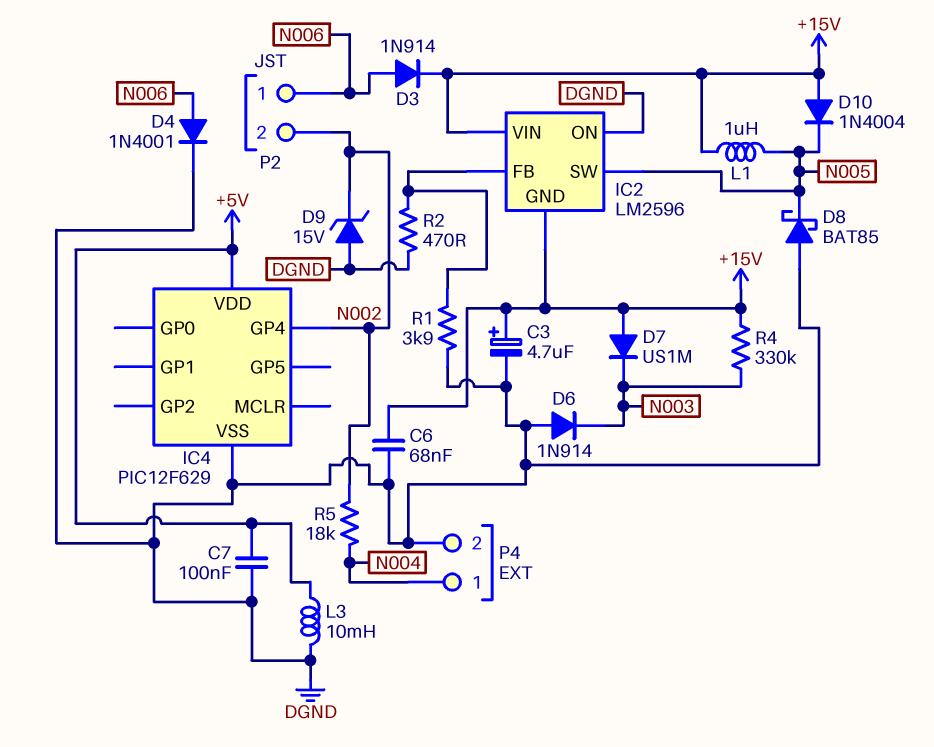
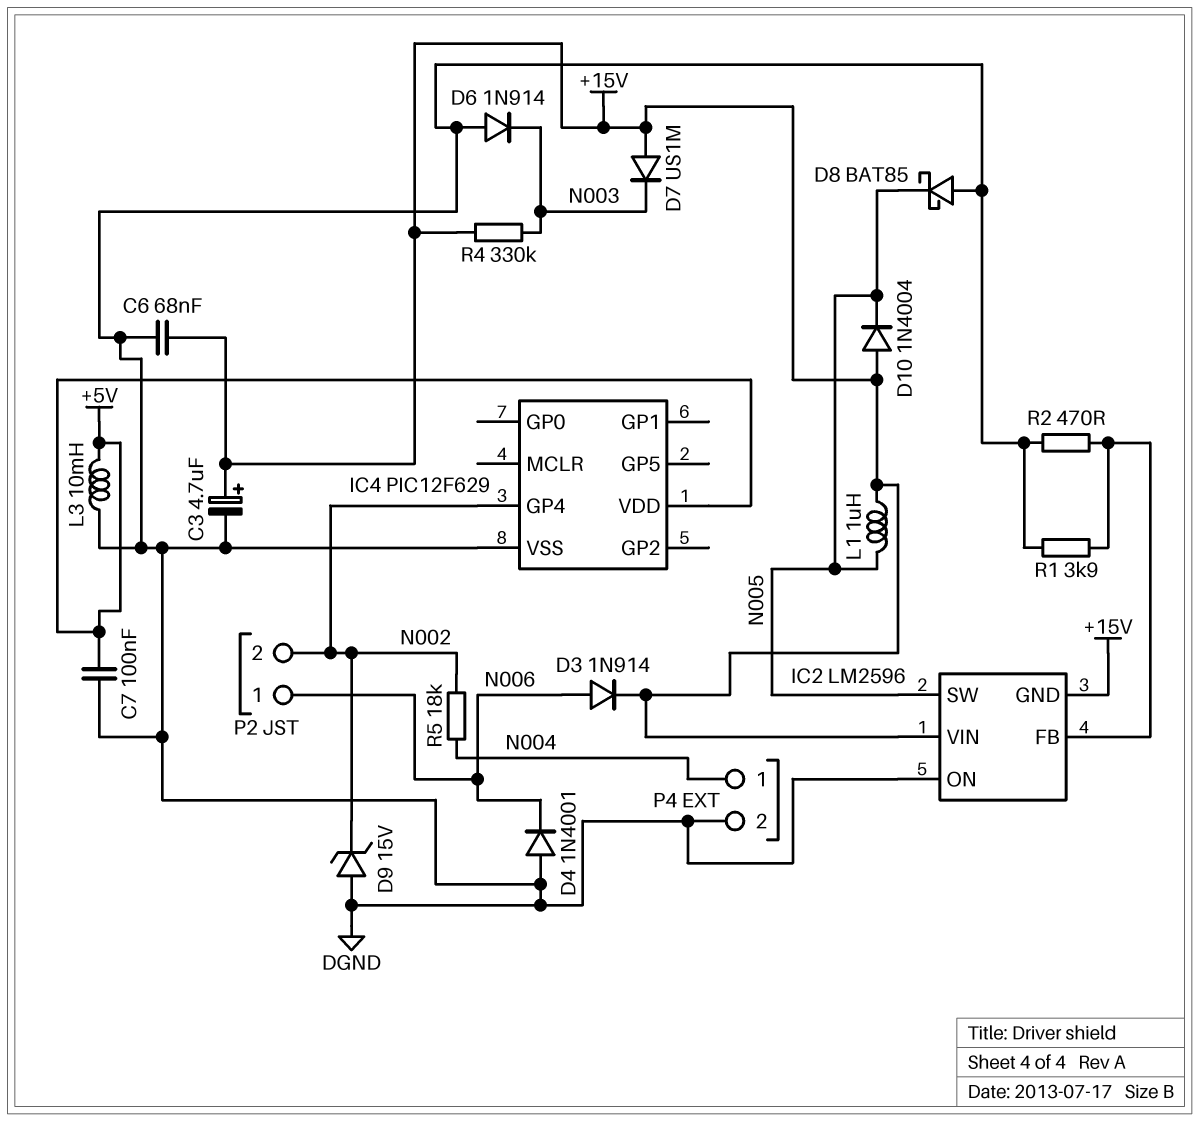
D4: diode 1N4001 (A N006, K DGND) -> diode 1N4001 (A DGND, K N006)

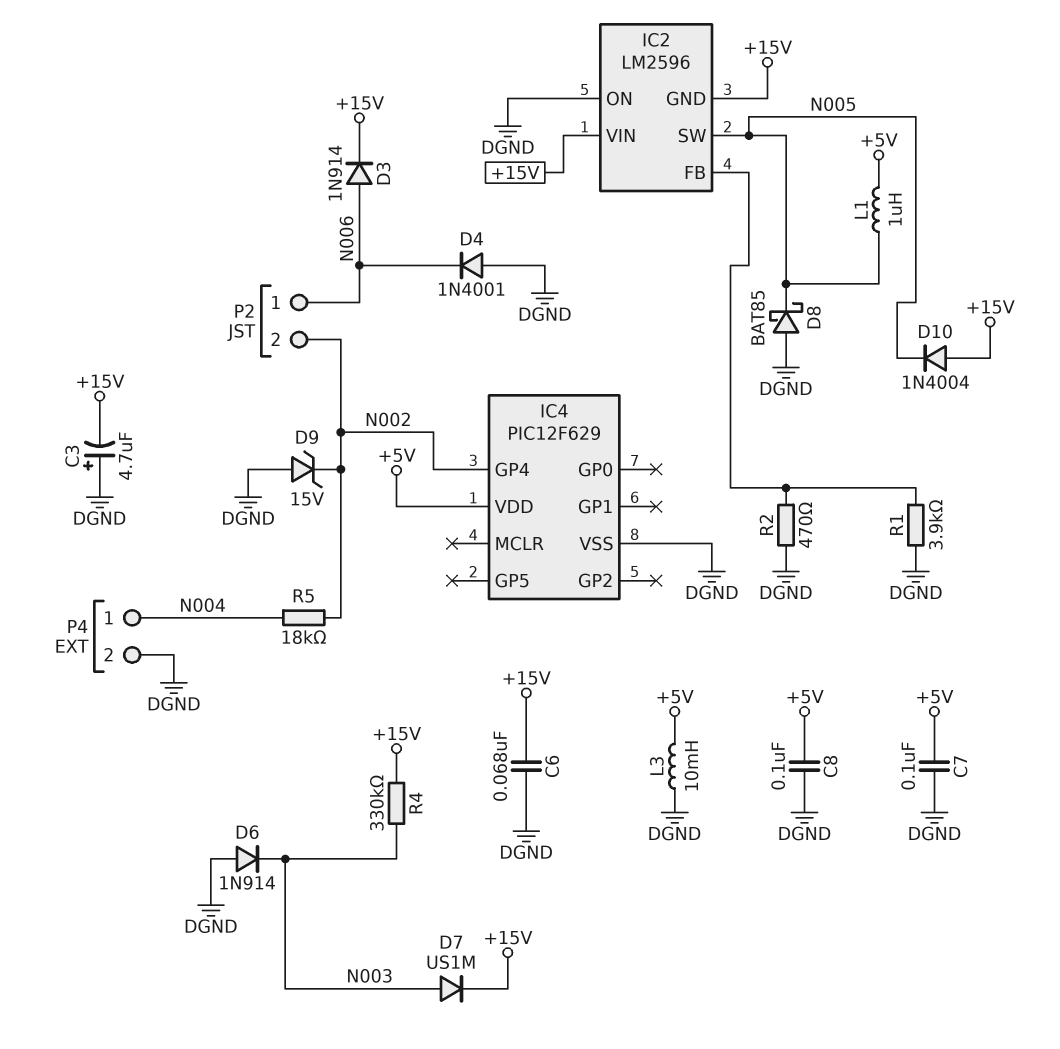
C3: 4.7uF (plus +15V, minus DGND) -> 4.7uF (plus DGND, minus +15V)
C8: none -> 100nF (+5V, DGND)
D7: diode US1M (A +15V, K N003) -> diode US1M (A N003, K +15V)
L1: 1uH (+15V, N005) -> 1uH (+5V, N005)

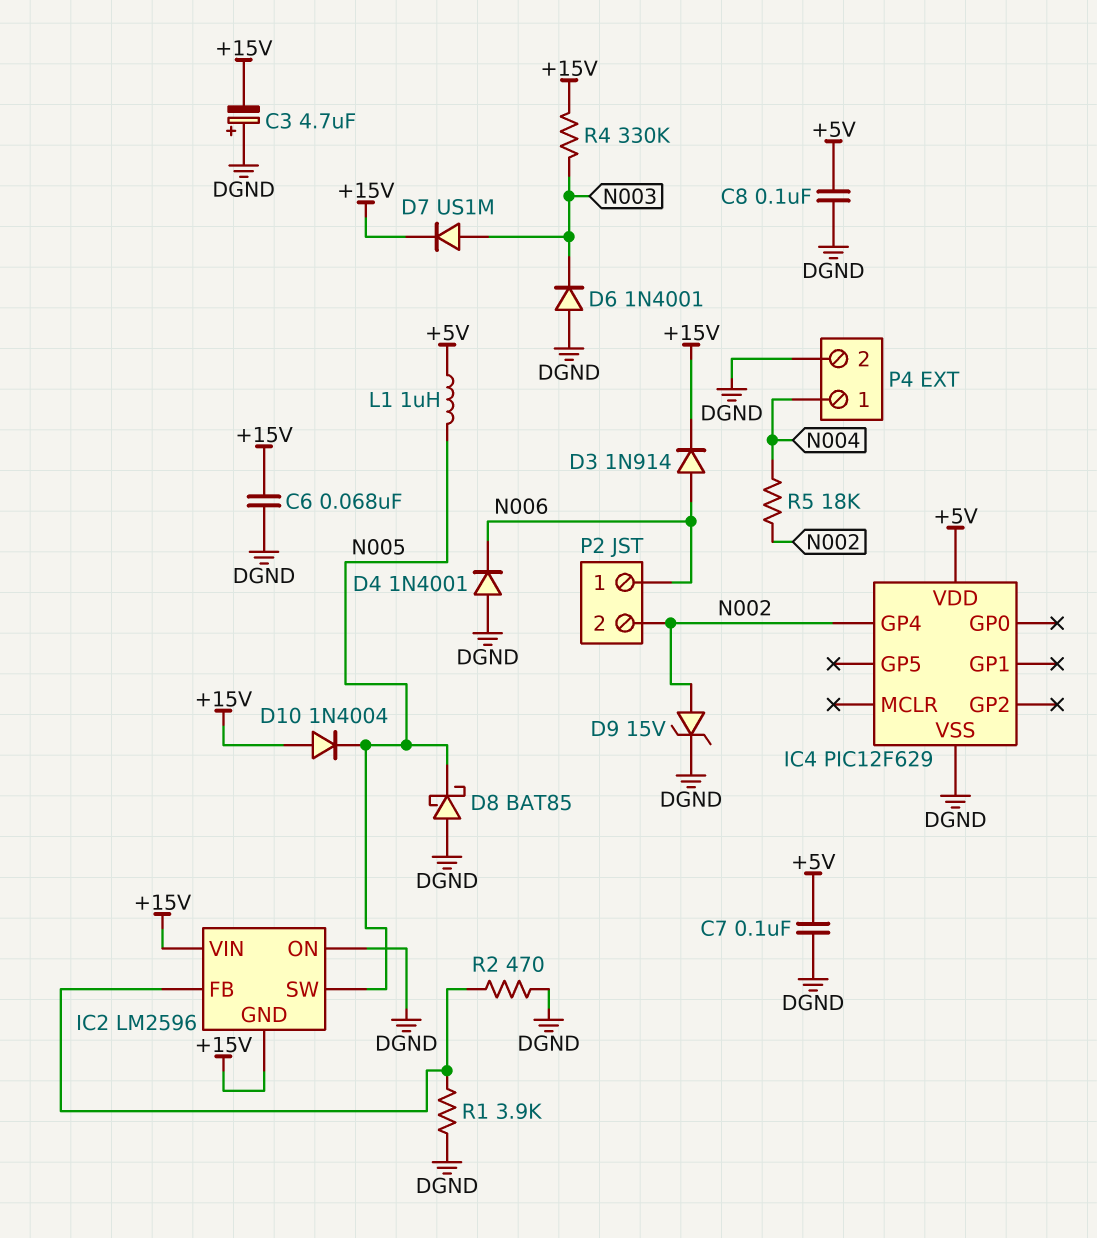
D6: diode 1N914 (A DGND, K N003) -> diode 1N4001 (A DGND, K N003)
D9: zener 15V (A DGND, K N002) -> zener 15V (A N002, K DGND)
L3: 10mH (+5V, DGND) -> none

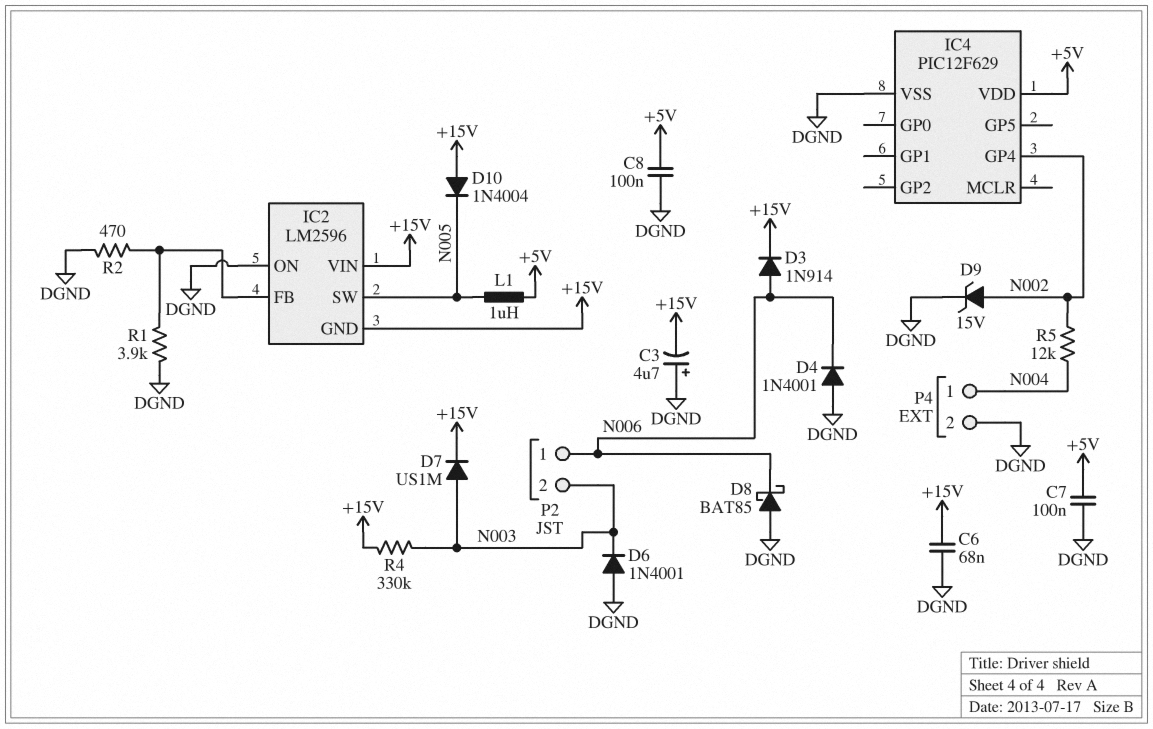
D8: schottky BAT85 (A DGND, K N005) -> schottky BAT85 (A DGND, K N006)
P2 pin 2: N002 -> N003
R5: 18k (N002, N004) -> 12k (N002, N004)

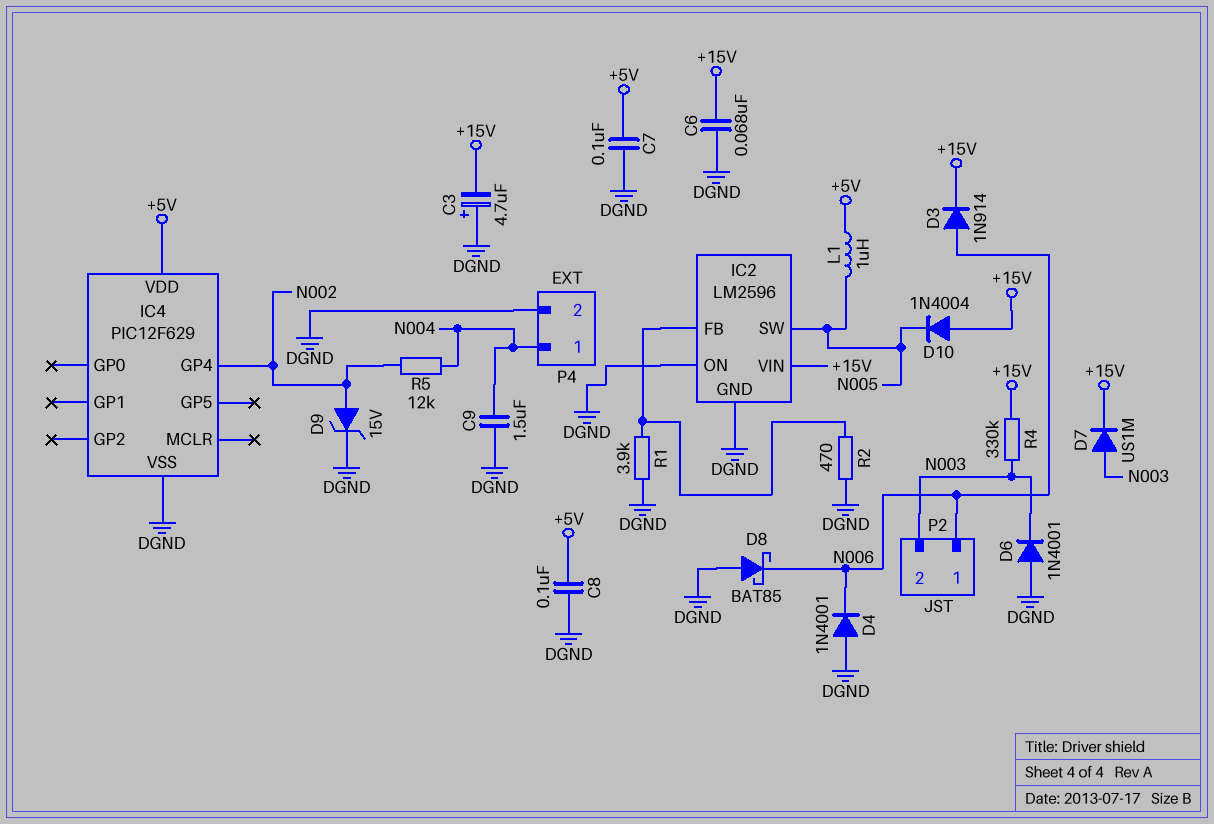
C9: none -> 1.5uF (DGND, N004)
IC2 pin GND: +15V -> DGND

